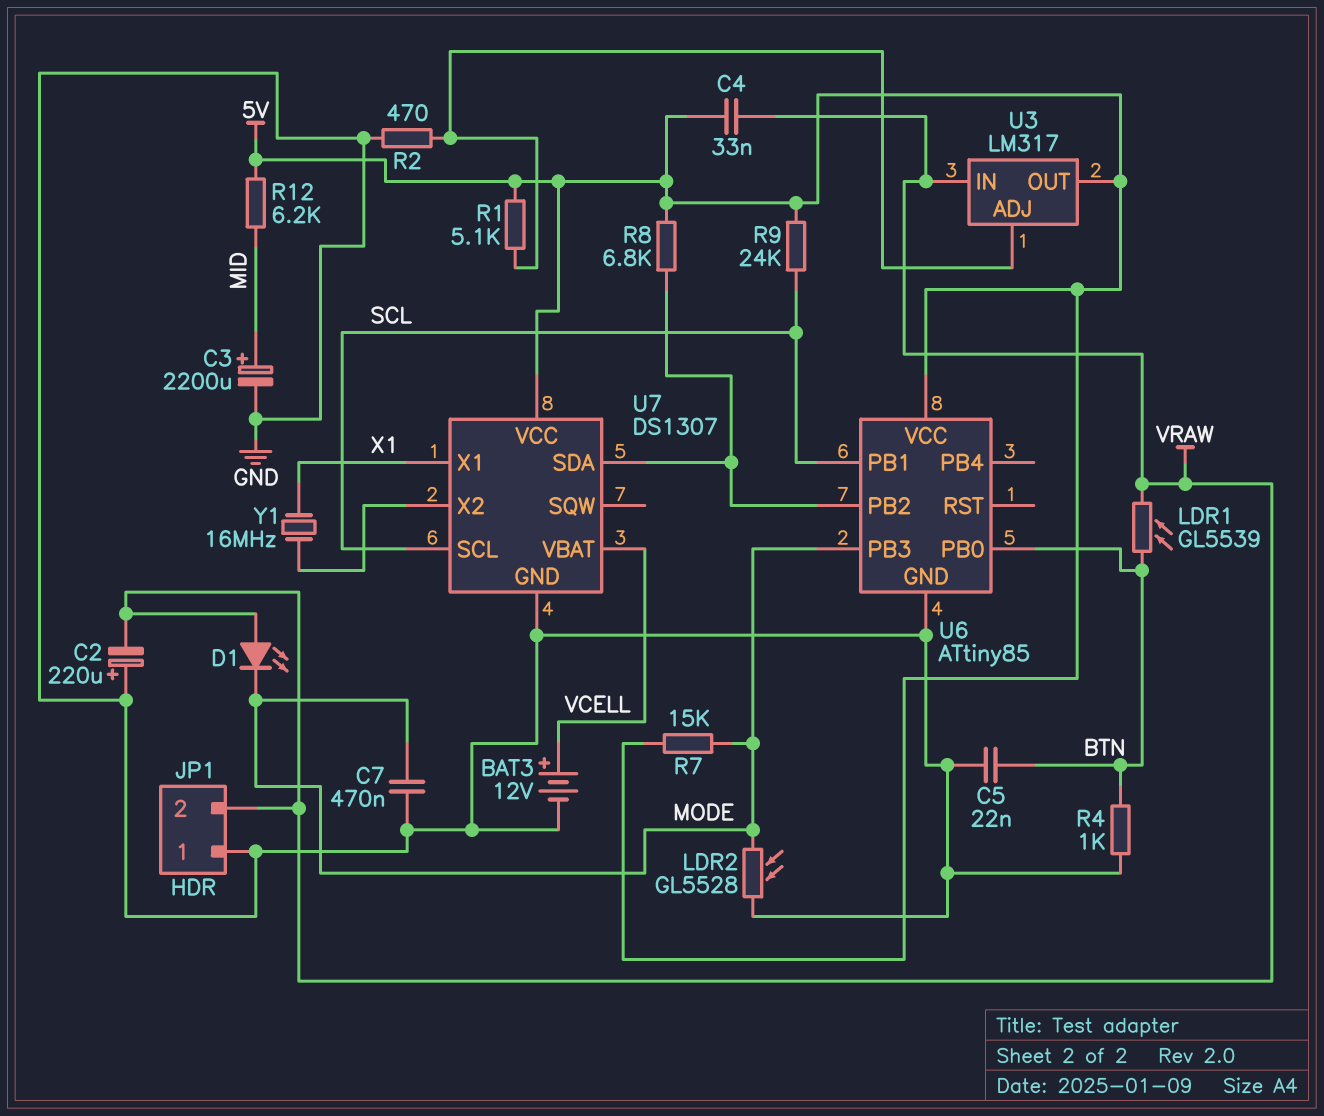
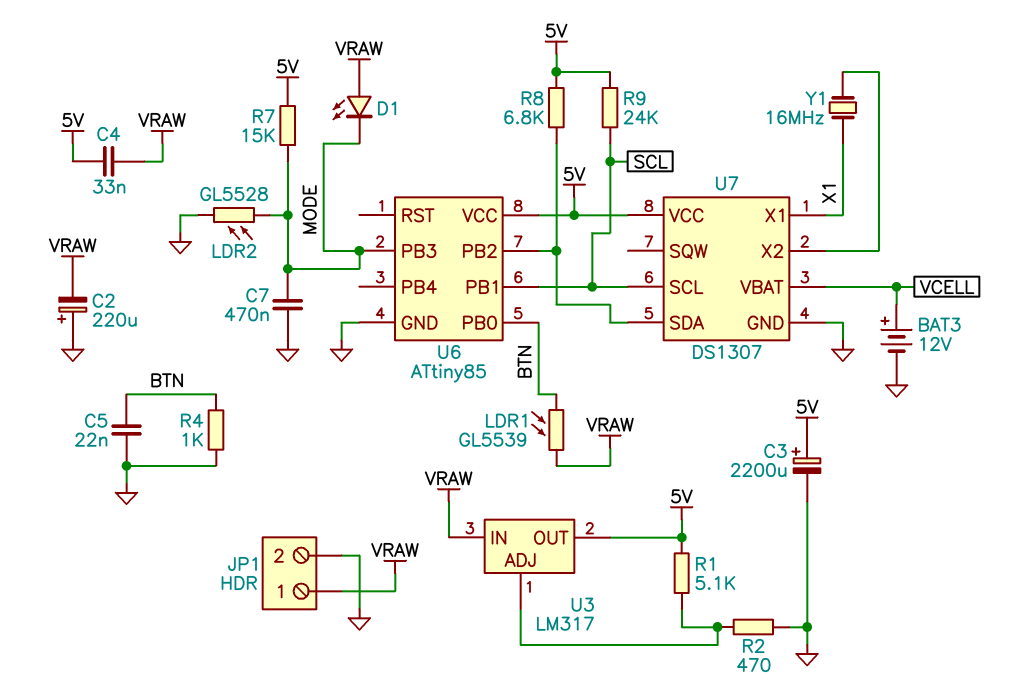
C3: 2200uF (plus MID, minus GND) -> 2200uF (plus 5V, minus GND)
JP1 pin 1: GND -> VRAW
JP1 pin 2: VRAW -> GND
R12: 6.2k (5V, MID) -> none

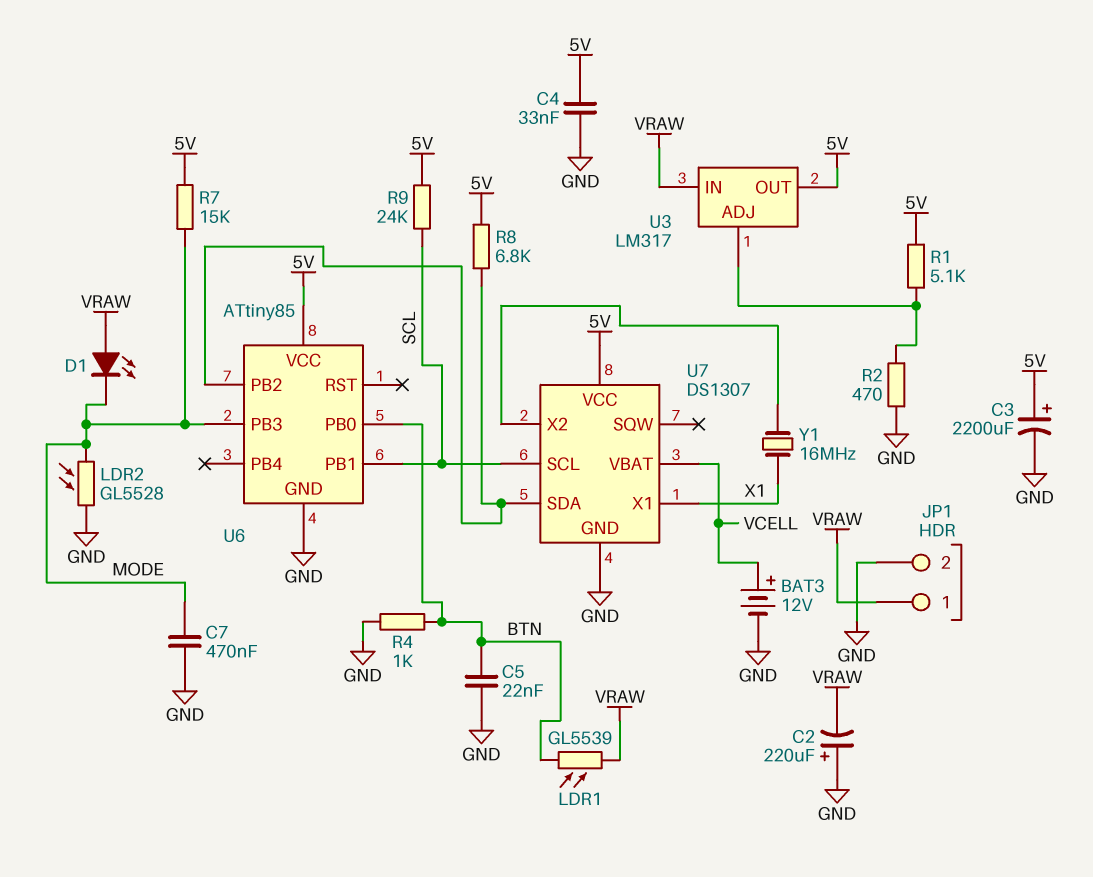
C4: 33nF (5V, VRAW) -> 33nF (5V, GND)

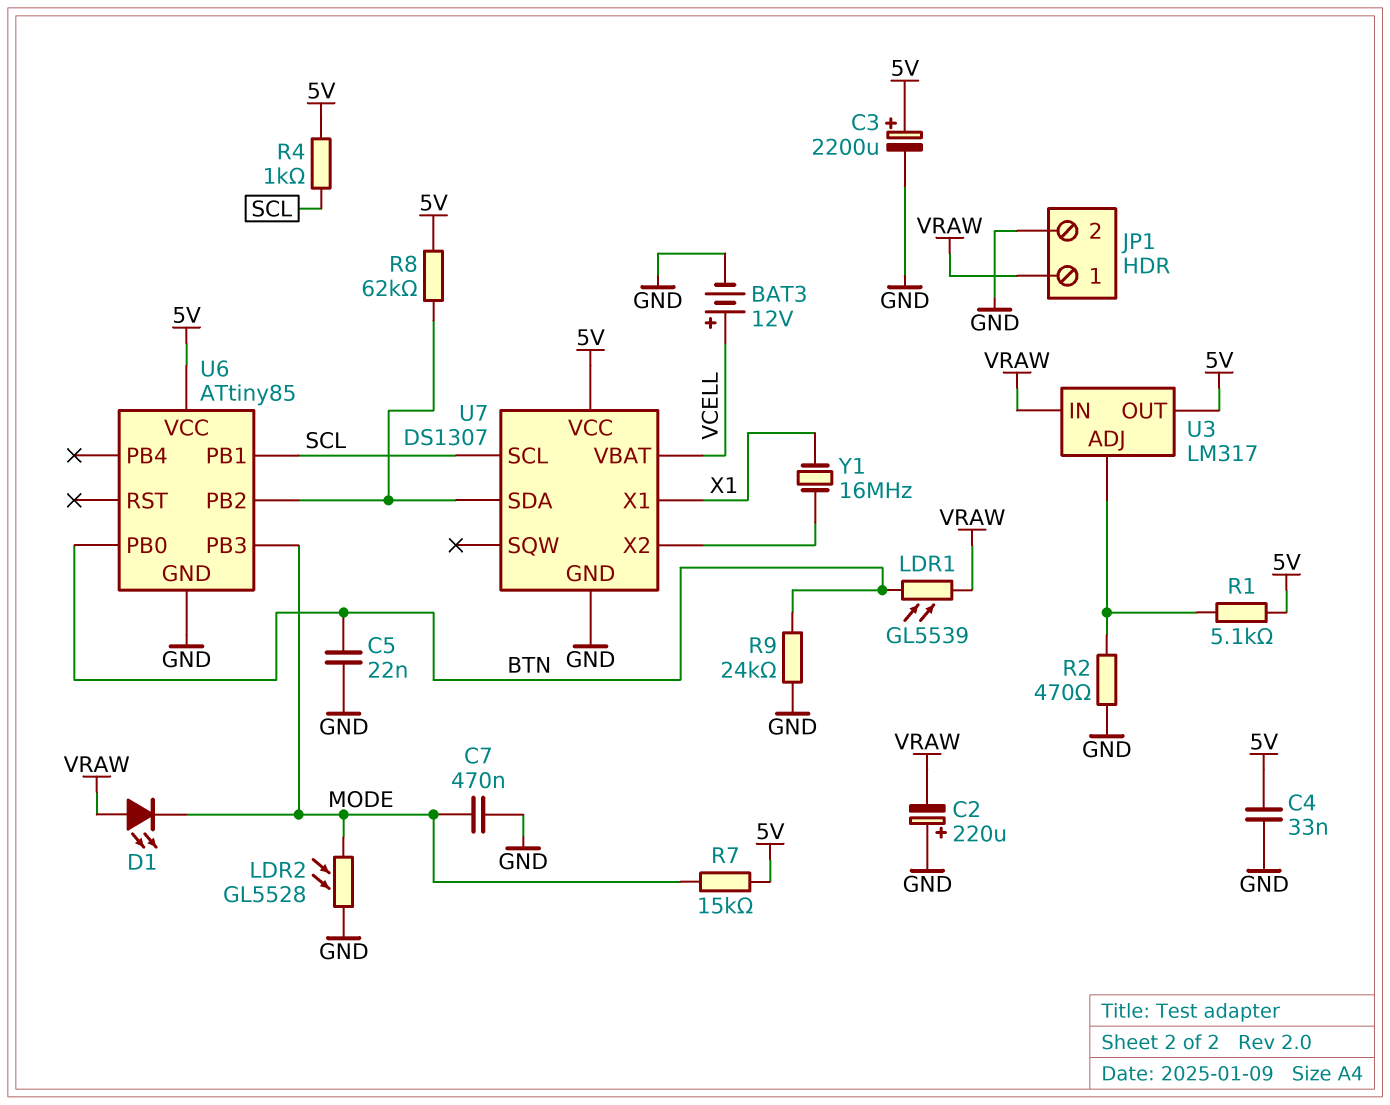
R4: 1k (BTN, GND) -> 1k (5V, SCL)
R8: 6.8k (5V, U6/PB2) -> 62k (5V, U6/PB2)
R9: 24k (5V, SCL) -> 24k (BTN, GND)

